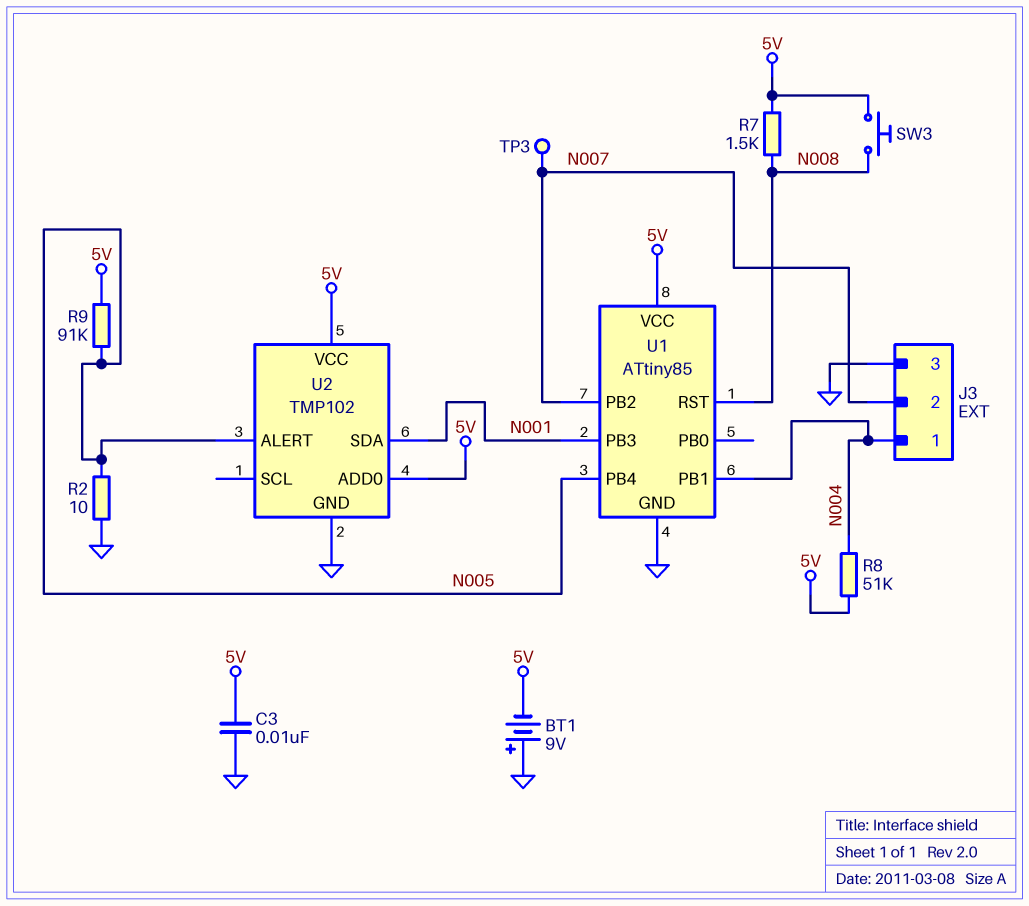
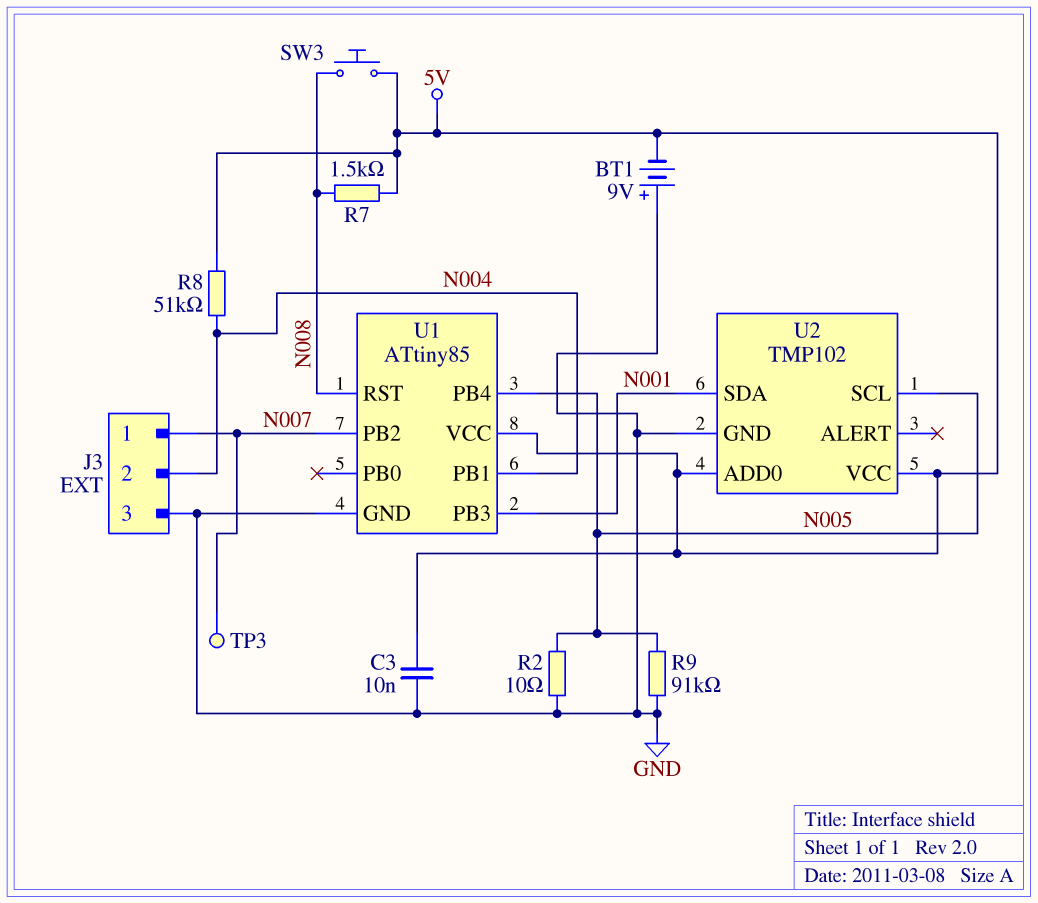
J3 pin 1: N004 -> N007
J3 pin 2: N007 -> N004
R9: 91k (5V, N005) -> 91k (GND, N005)
U2 pin ALERT: N005 -> none
U2 pin SCL: none -> N005

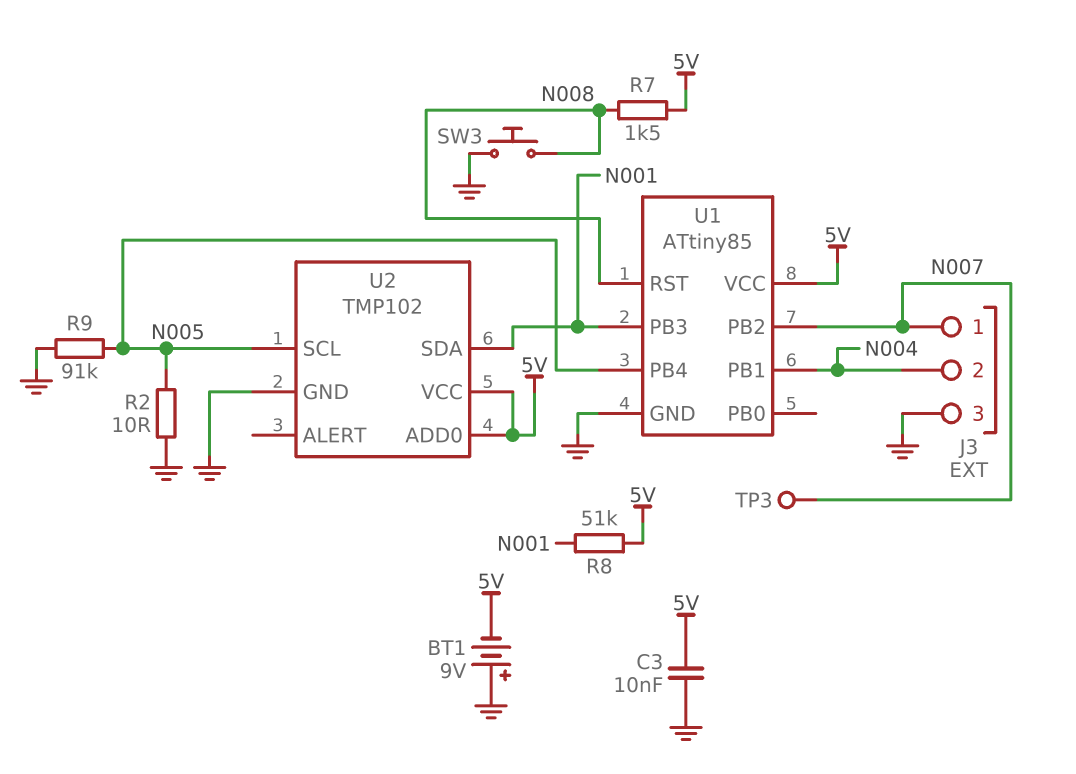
R8: 51k (5V, N004) -> 51k (5V, N001)
SW3: button (5V, N008) -> button (GND, N008)

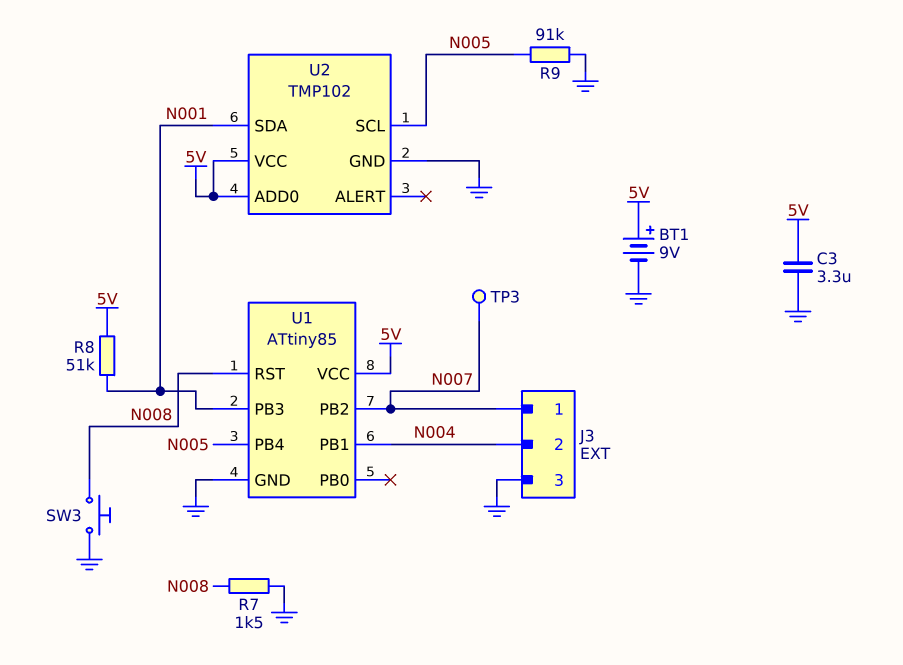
BT1: 9V (plus GND, minus 5V) -> 9V (plus 5V, minus GND)
C3: 10nF (5V, GND) -> 3.3uF (5V, GND)
R2: 10 (GND, N005) -> none
R7: 1.5k (5V, N008) -> 1.5k (GND, N008)

